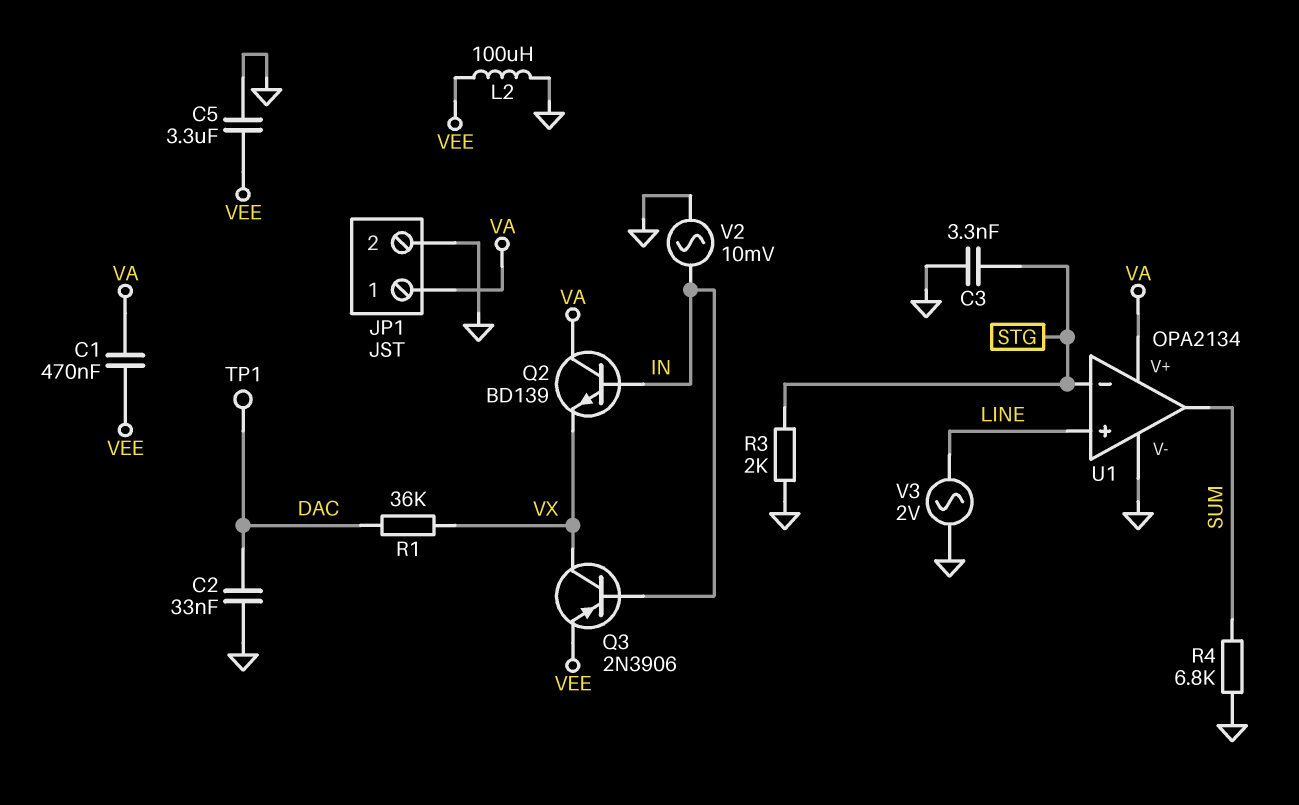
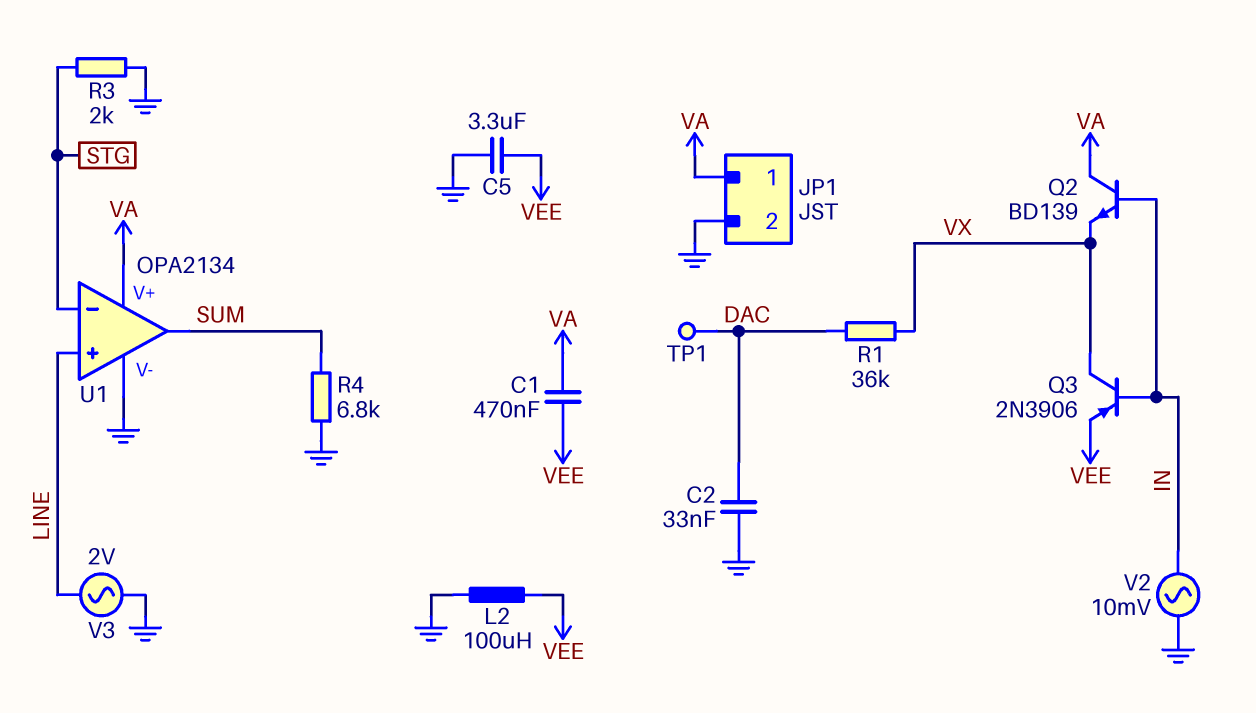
C3: 3.3nF (GND, STG) -> none

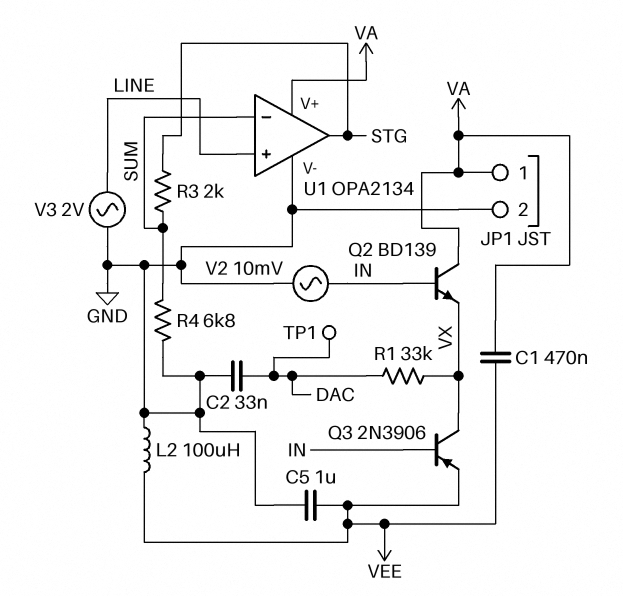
C5: 3.3uF (GND, VEE) -> 1uF (GND, VEE)
R1: 36k (DAC, VX) -> 33k (DAC, VX)
R3: 2k (GND, STG) -> 2k (STG, SUM)
U1 pin in-: STG -> SUM
U1 pin out: SUM -> STG

